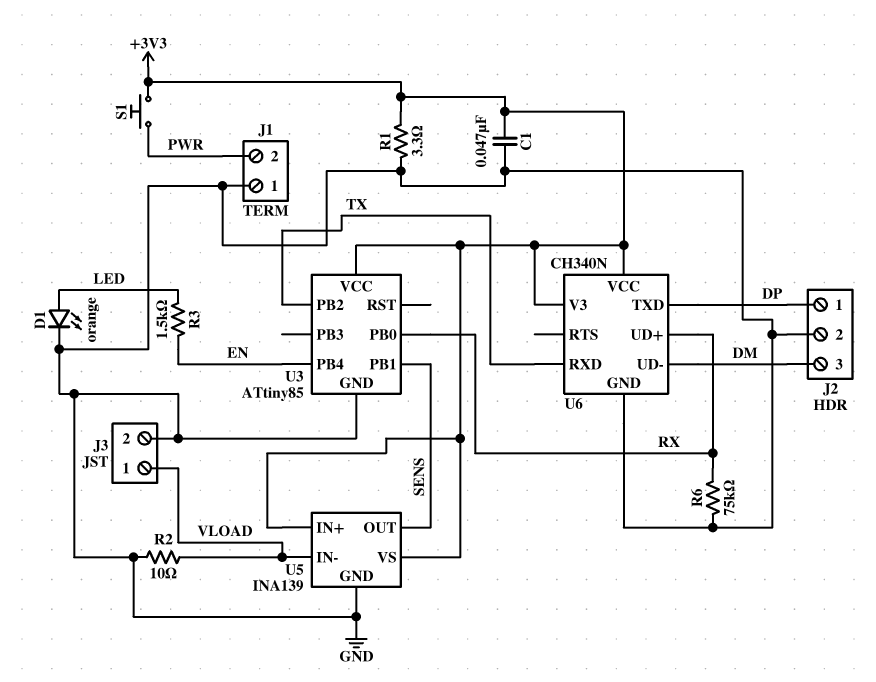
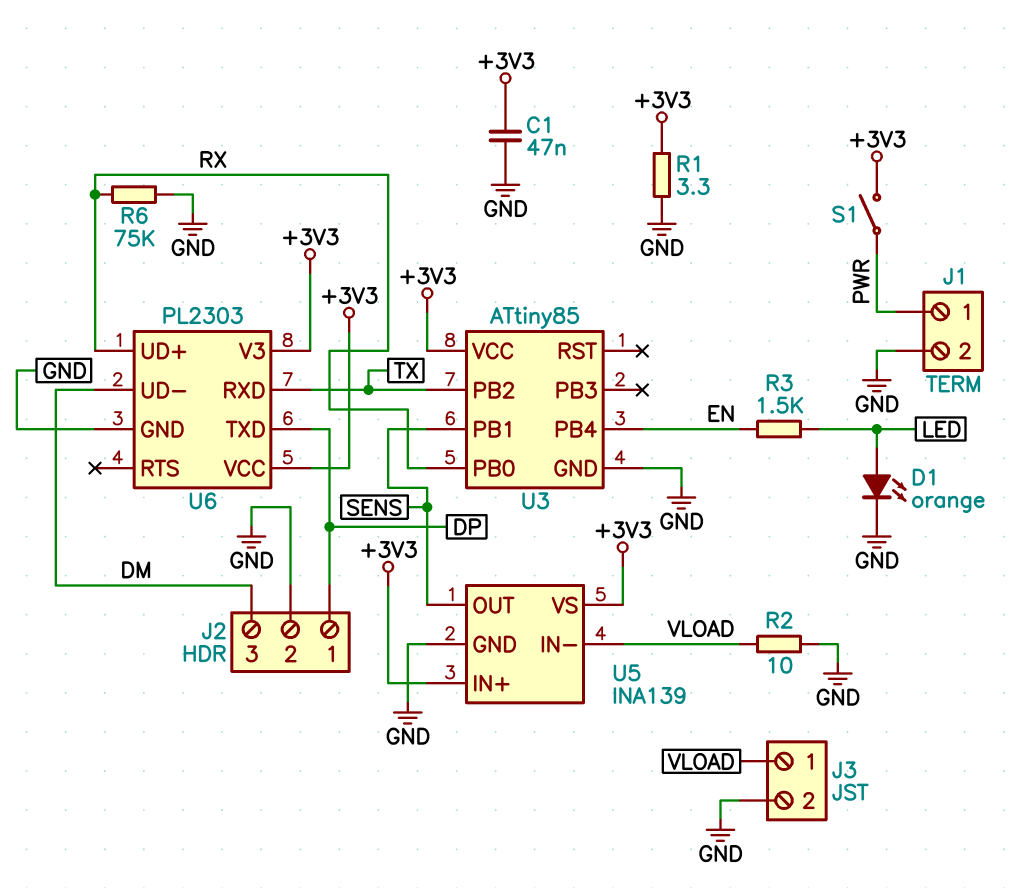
J1 pin 1: GND -> PWR
J1 pin 2: PWR -> GND
S1: button (+3V3, PWR) -> switch (+3V3, PWR)
U6: CH340N -> PL2303

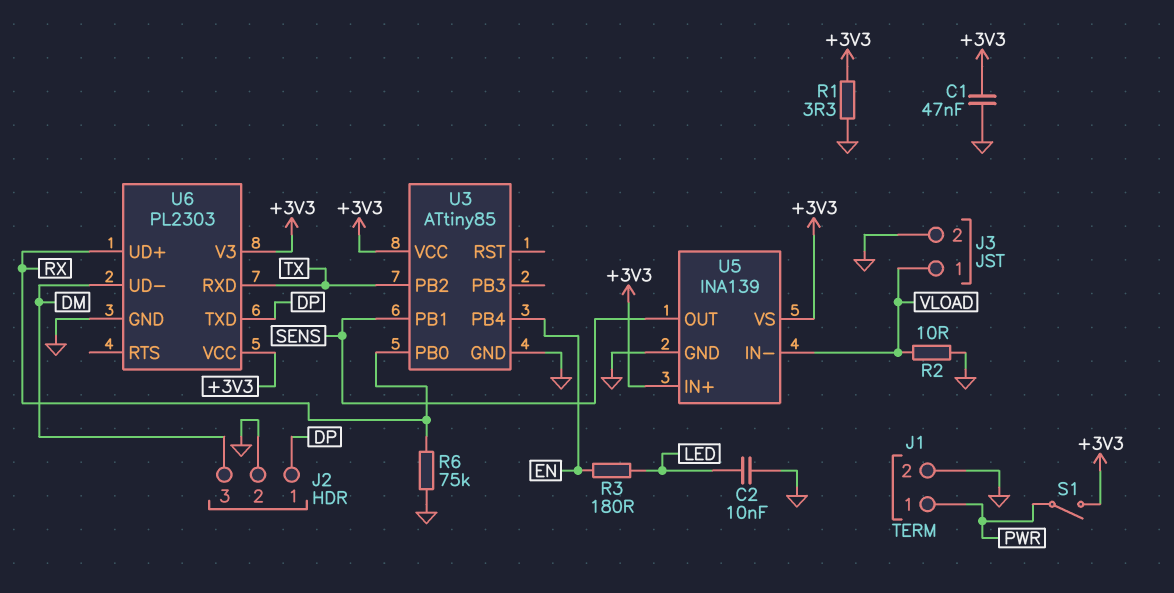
C2: none -> 10nF (GND, LED)
D1: LED orange (A LED, K GND) -> none
R3: 1.5k (EN, LED) -> 180 (EN, LED)

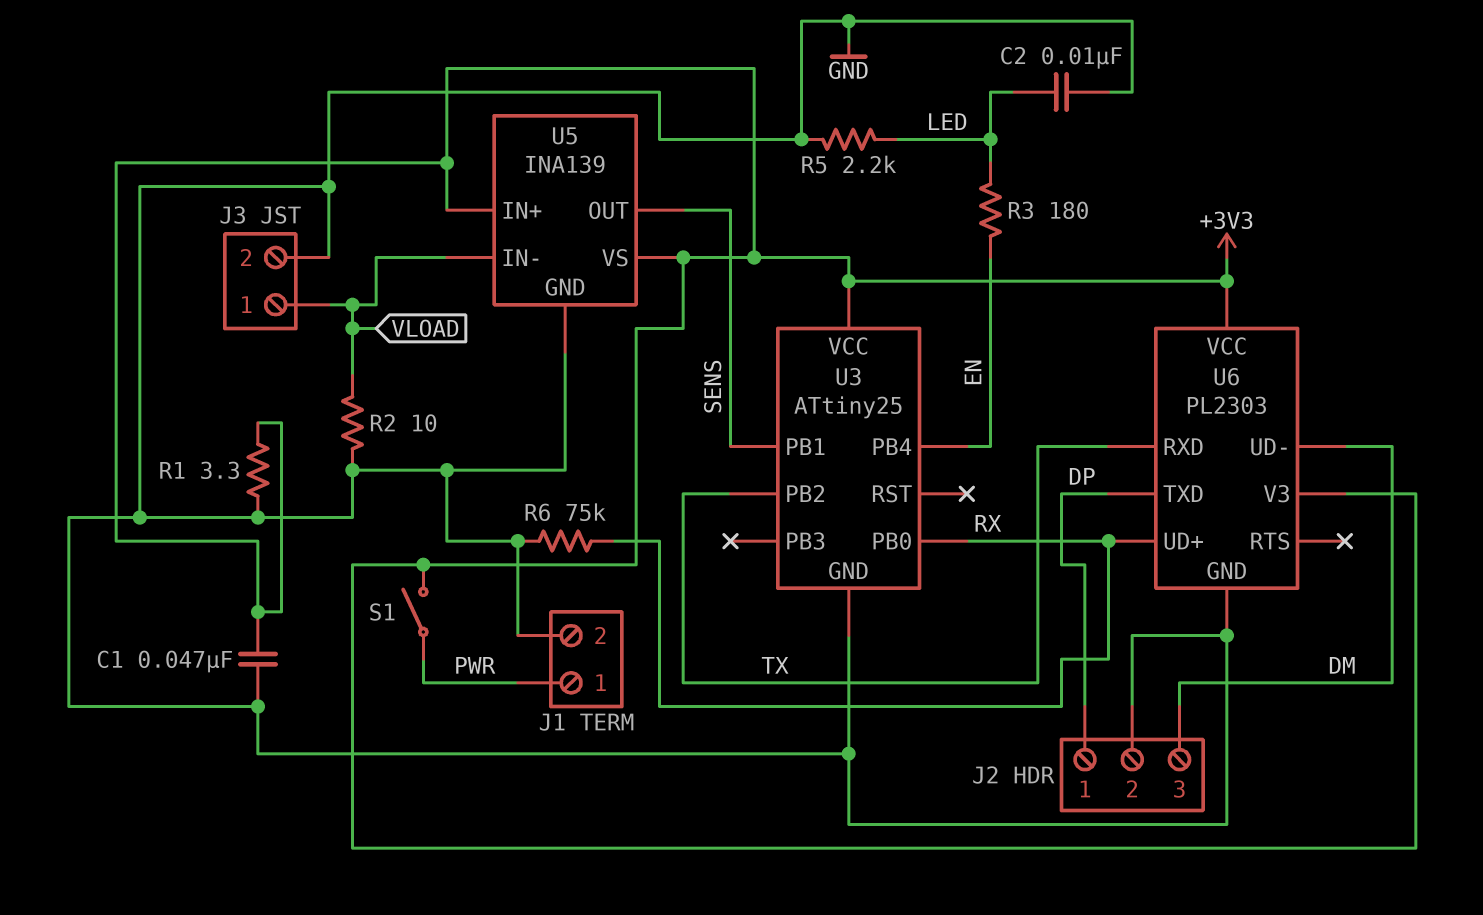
R5: none -> 2.2k (GND, LED)
U3: ATtiny85 -> ATtiny25

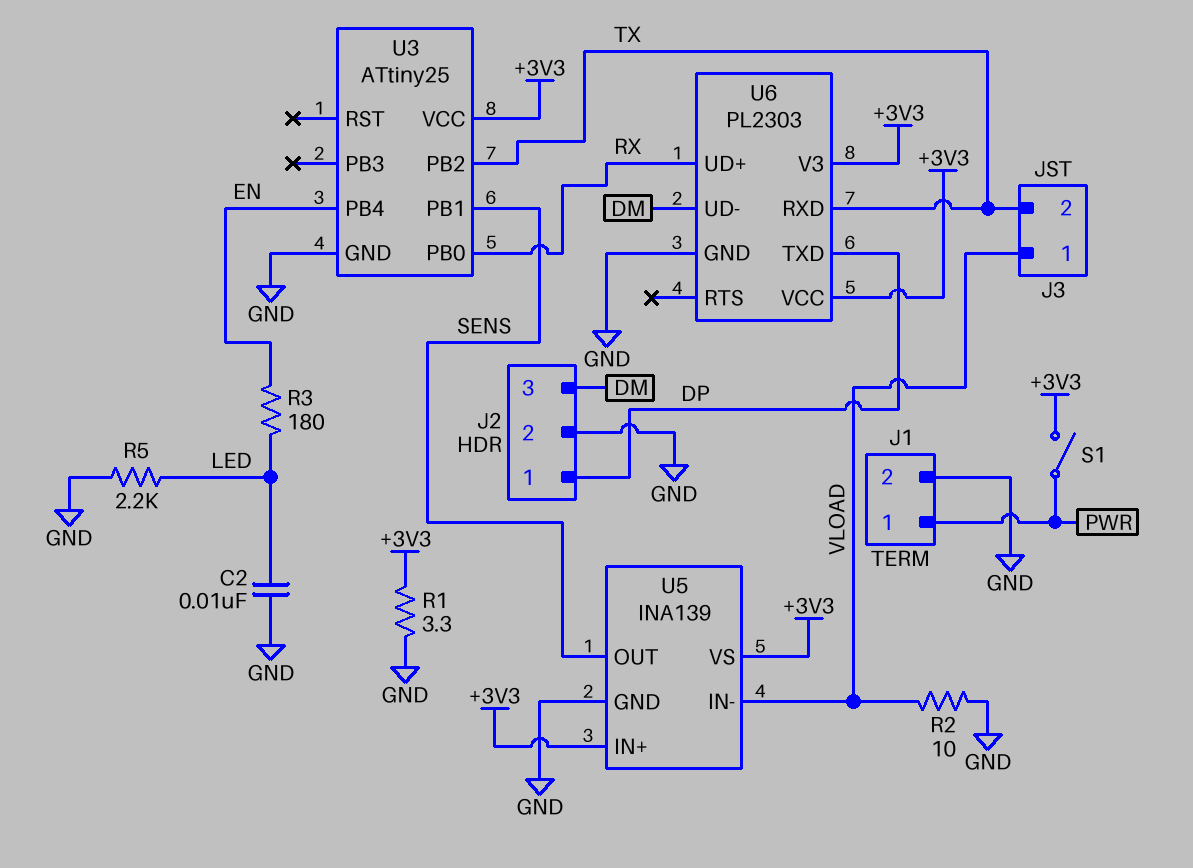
C1: 47nF (+3V3, GND) -> none
J3 pin 2: GND -> TX
R6: 75k (GND, RX) -> none

